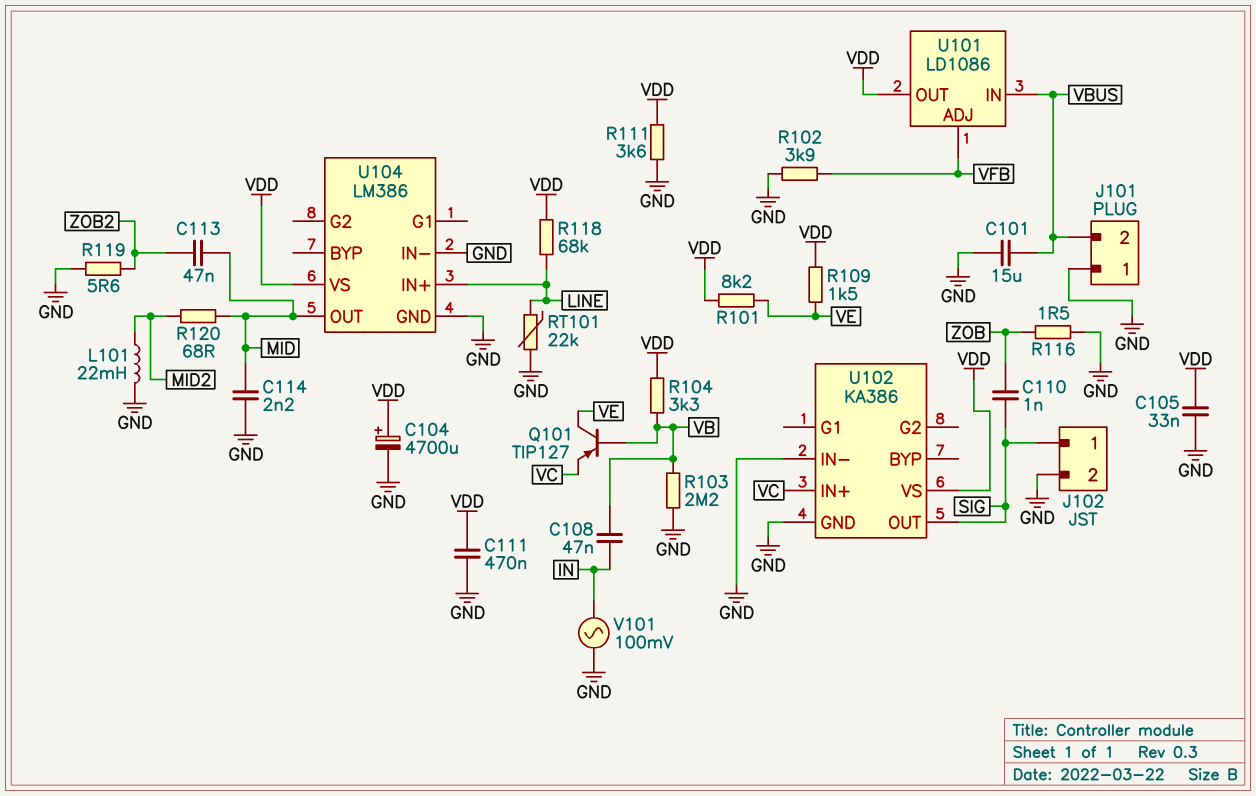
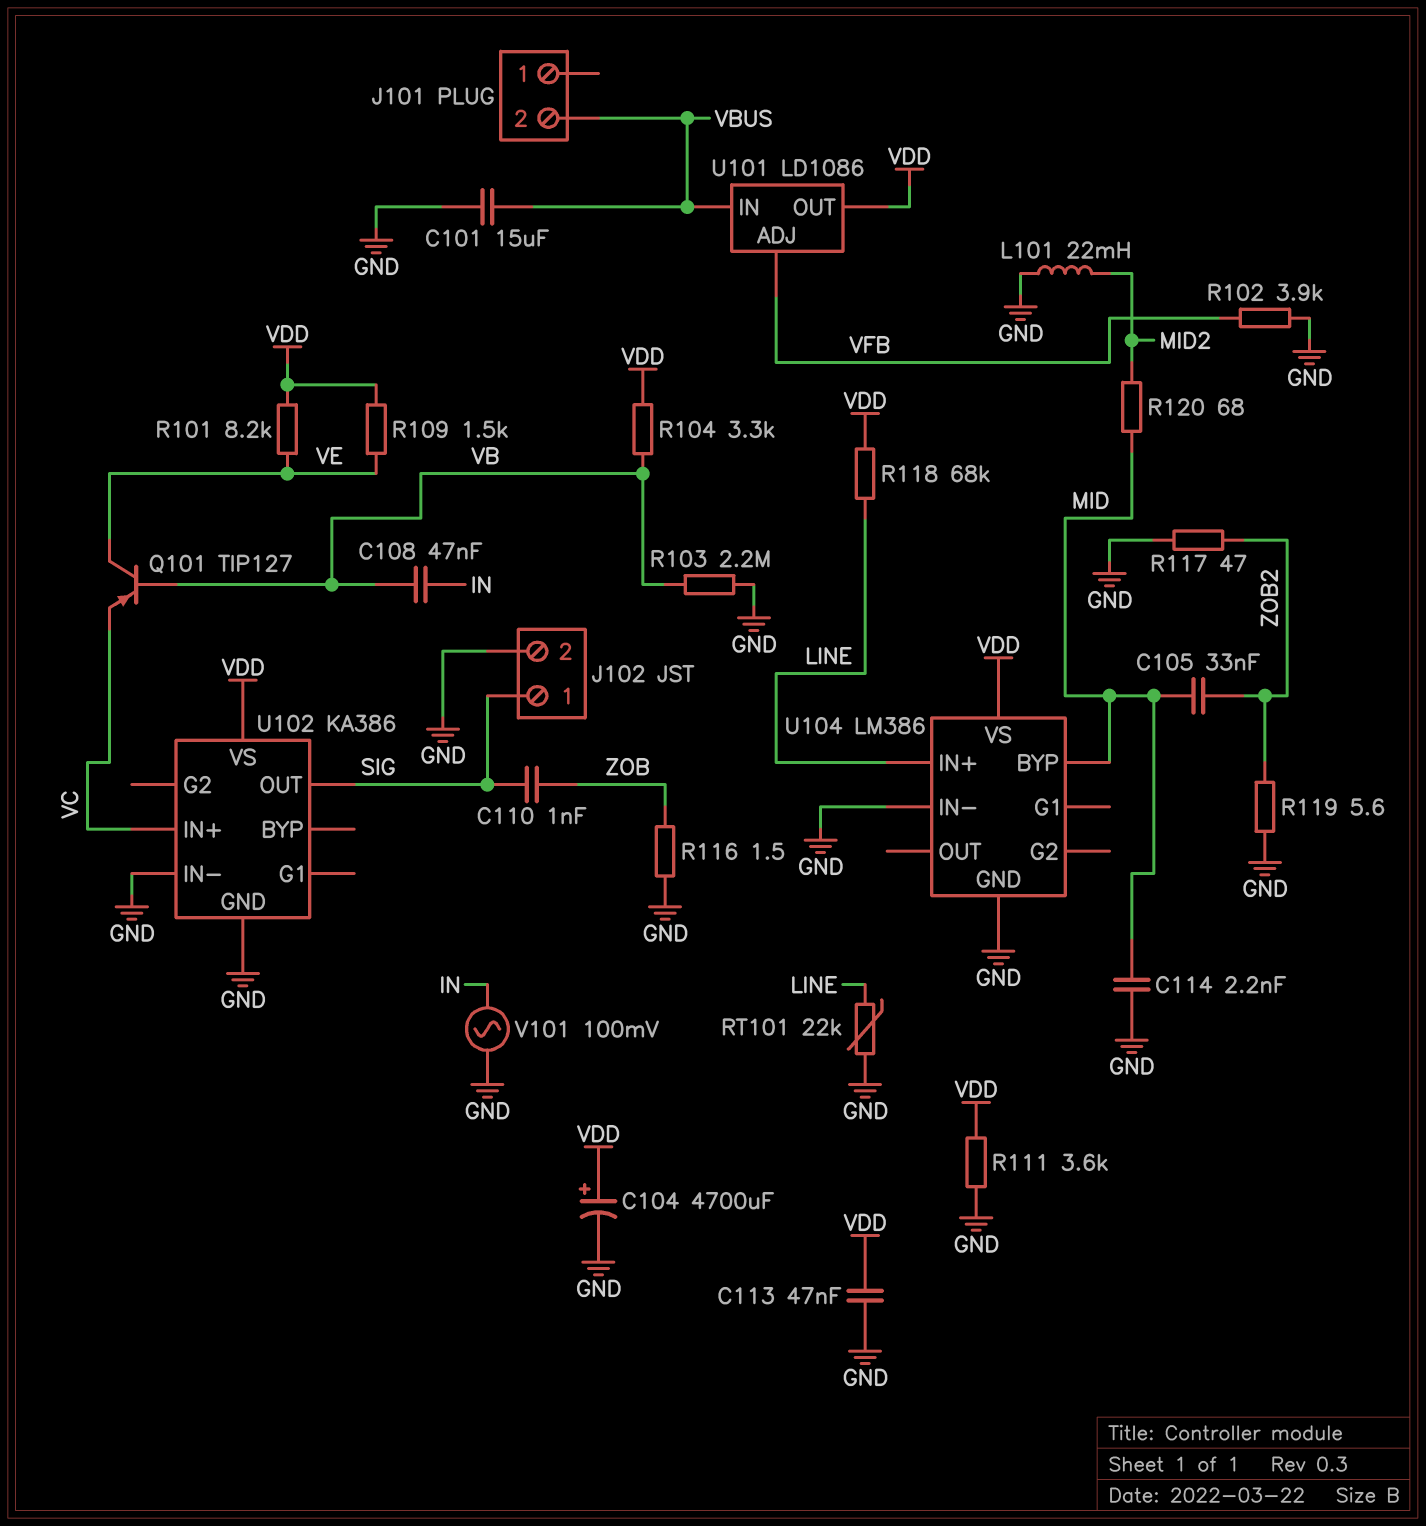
C105: 33nF (GND, VDD) -> 33nF (MID, ZOB2)
C111: 470nF (GND, VDD) -> none
C113: 47nF (MID, ZOB2) -> 47nF (GND, VDD)
J101 pin 1: GND -> none
R117: none -> 47 (GND, ZOB2)
U104 pin BYP: none -> MID
U104 pin OUT: MID -> none

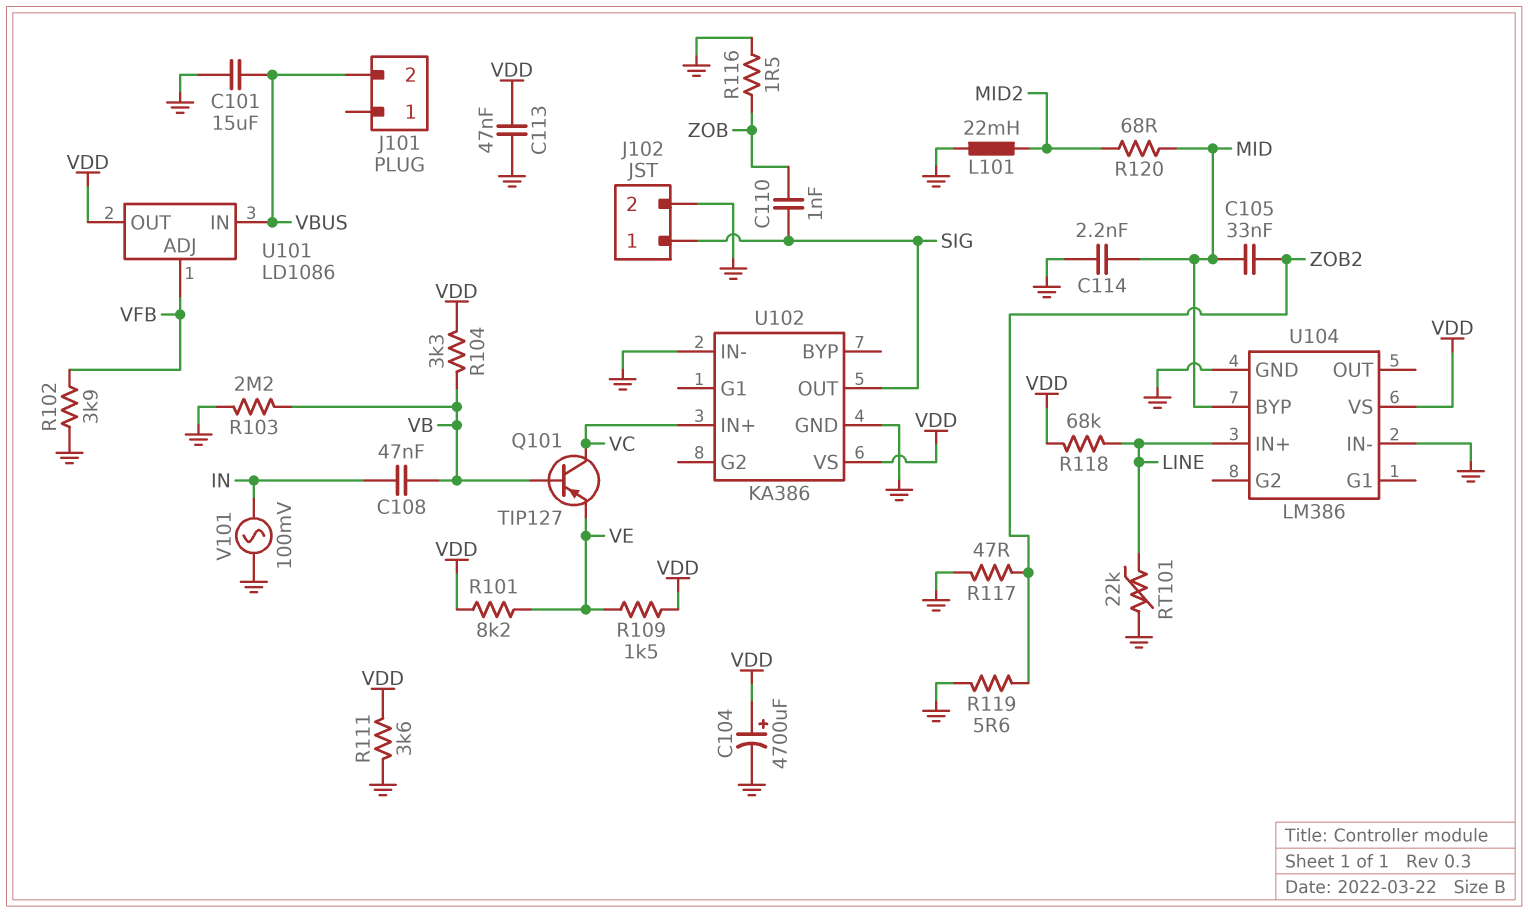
Q101: PNP TIP127 (B VB, C VE, E VC) -> PNP TIP127 (B VB, C VC, E VE)

